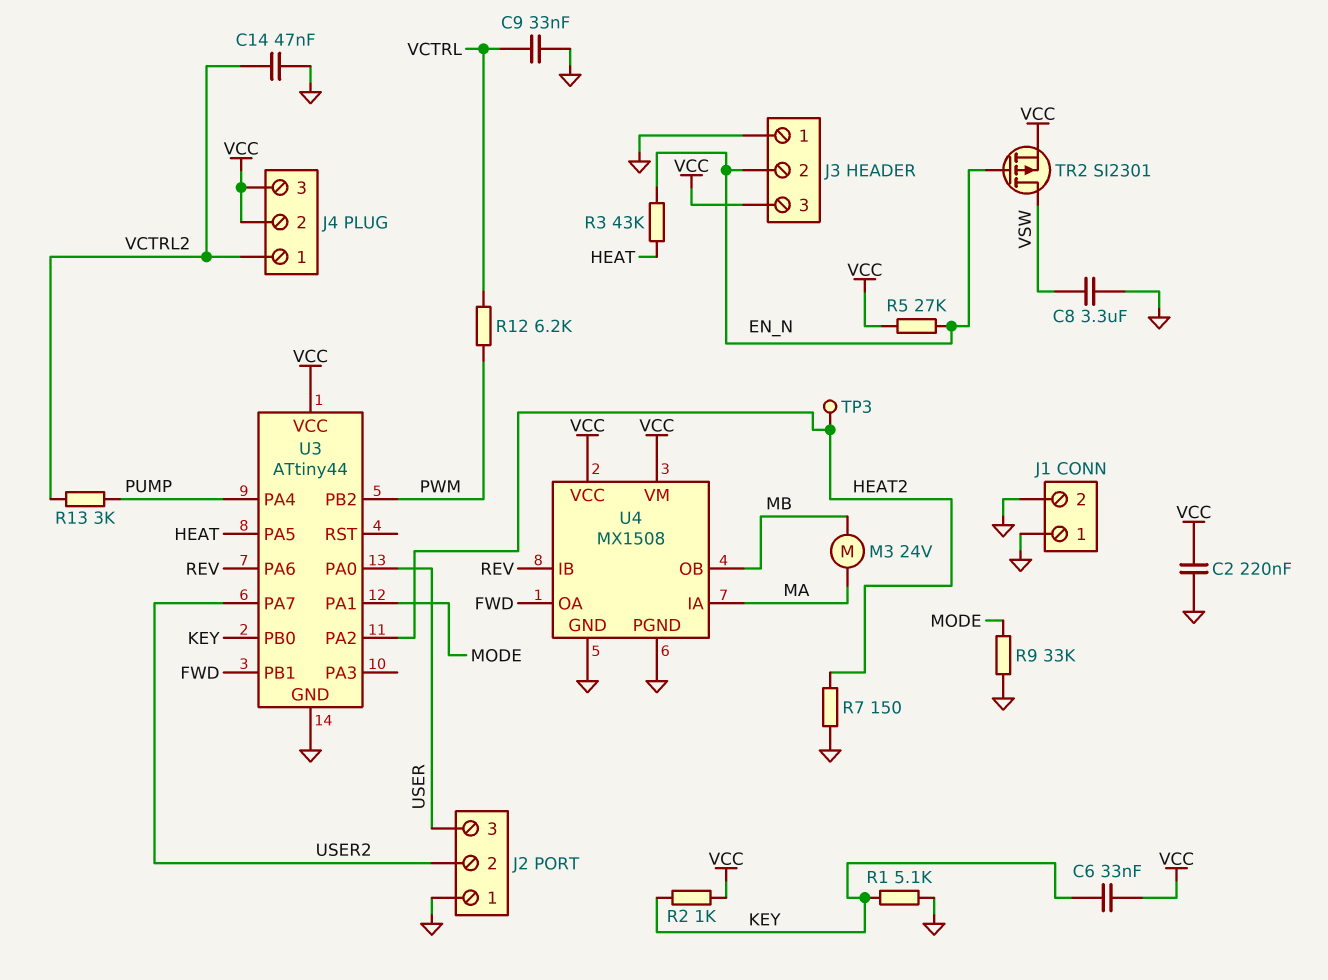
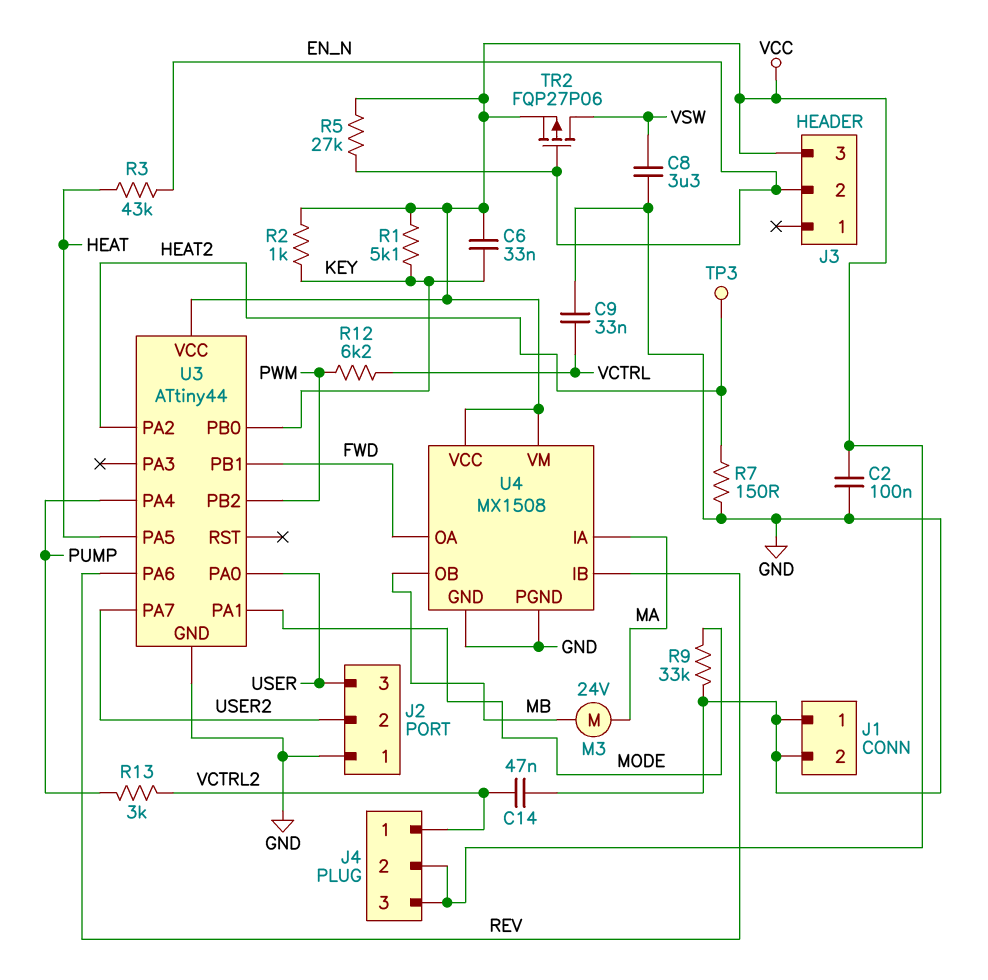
C2: 220nF (GND, VCC) -> 100nF (GND, VCC)
J3 pin 1: GND -> none
R1: 5.1k (GND, KEY) -> 5.1k (KEY, VCC)
TR2: PMOS SI2301 (G EN_N, D VSW, S VCC) -> PMOS FQP27P06 (G EN_N, D VSW, S VCC)

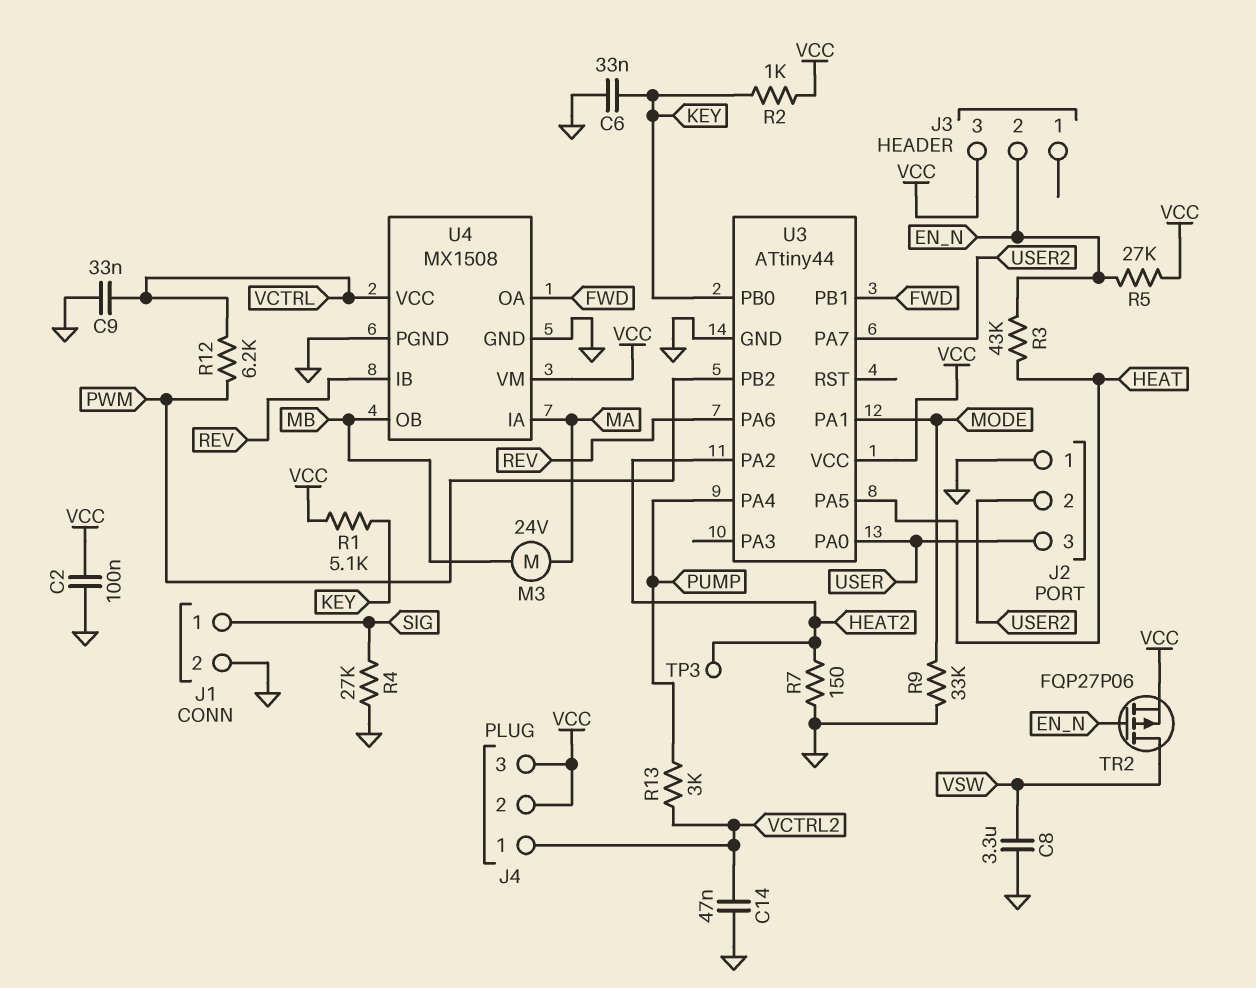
C6: 33nF (KEY, VCC) -> 33nF (GND, KEY)
J1 pin 1: GND -> SIG
R4: none -> 27k (GND, SIG)
U4 pin VCC: VCC -> VCTRL

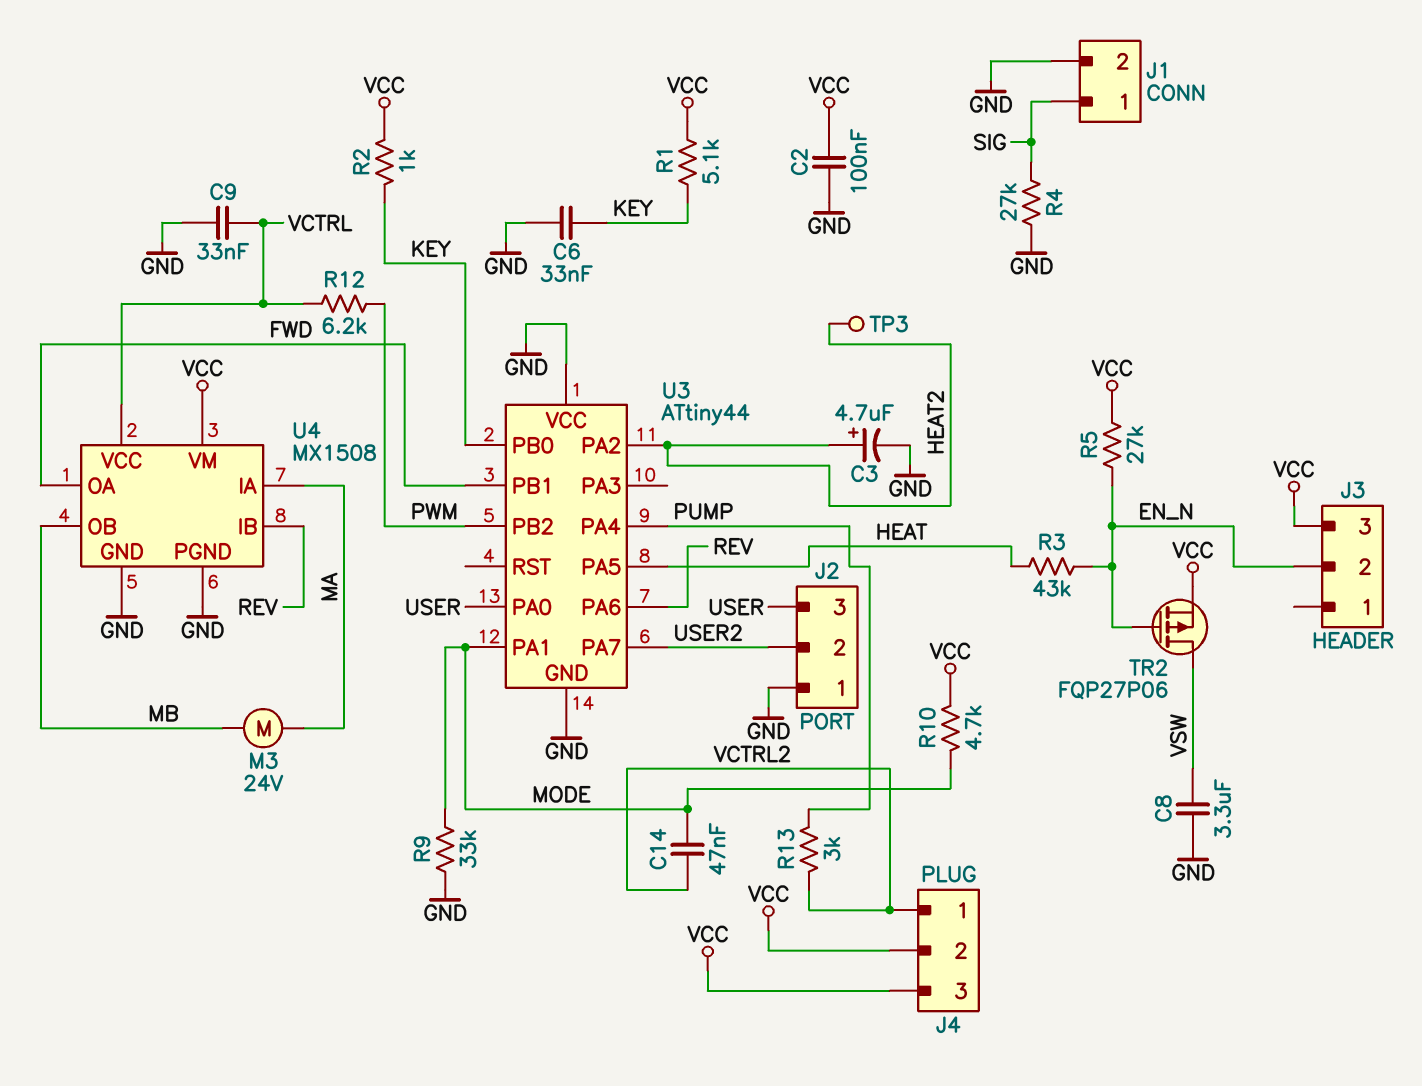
C3: none -> 4.7uF (plus HEAT2, minus GND)
C14: 47nF (GND, VCTRL2) -> 47nF (MODE, VCTRL2)
R7: 150 (GND, HEAT2) -> none
R10: none -> 4.7k (MODE, VCC)
U3 pin VCC: VCC -> GND

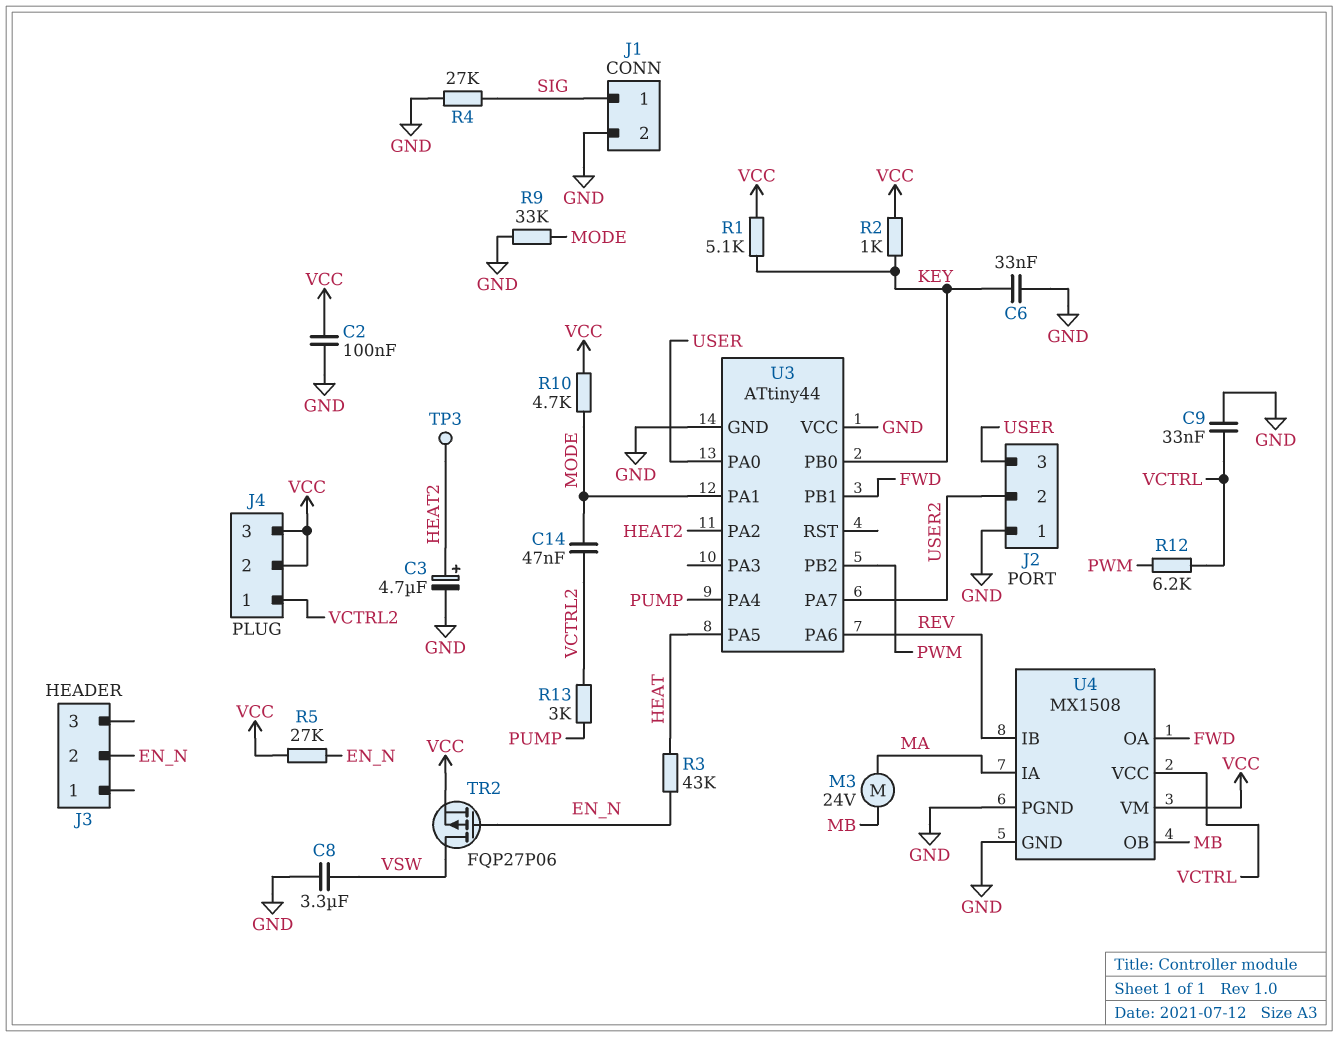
J3 pin 3: VCC -> none

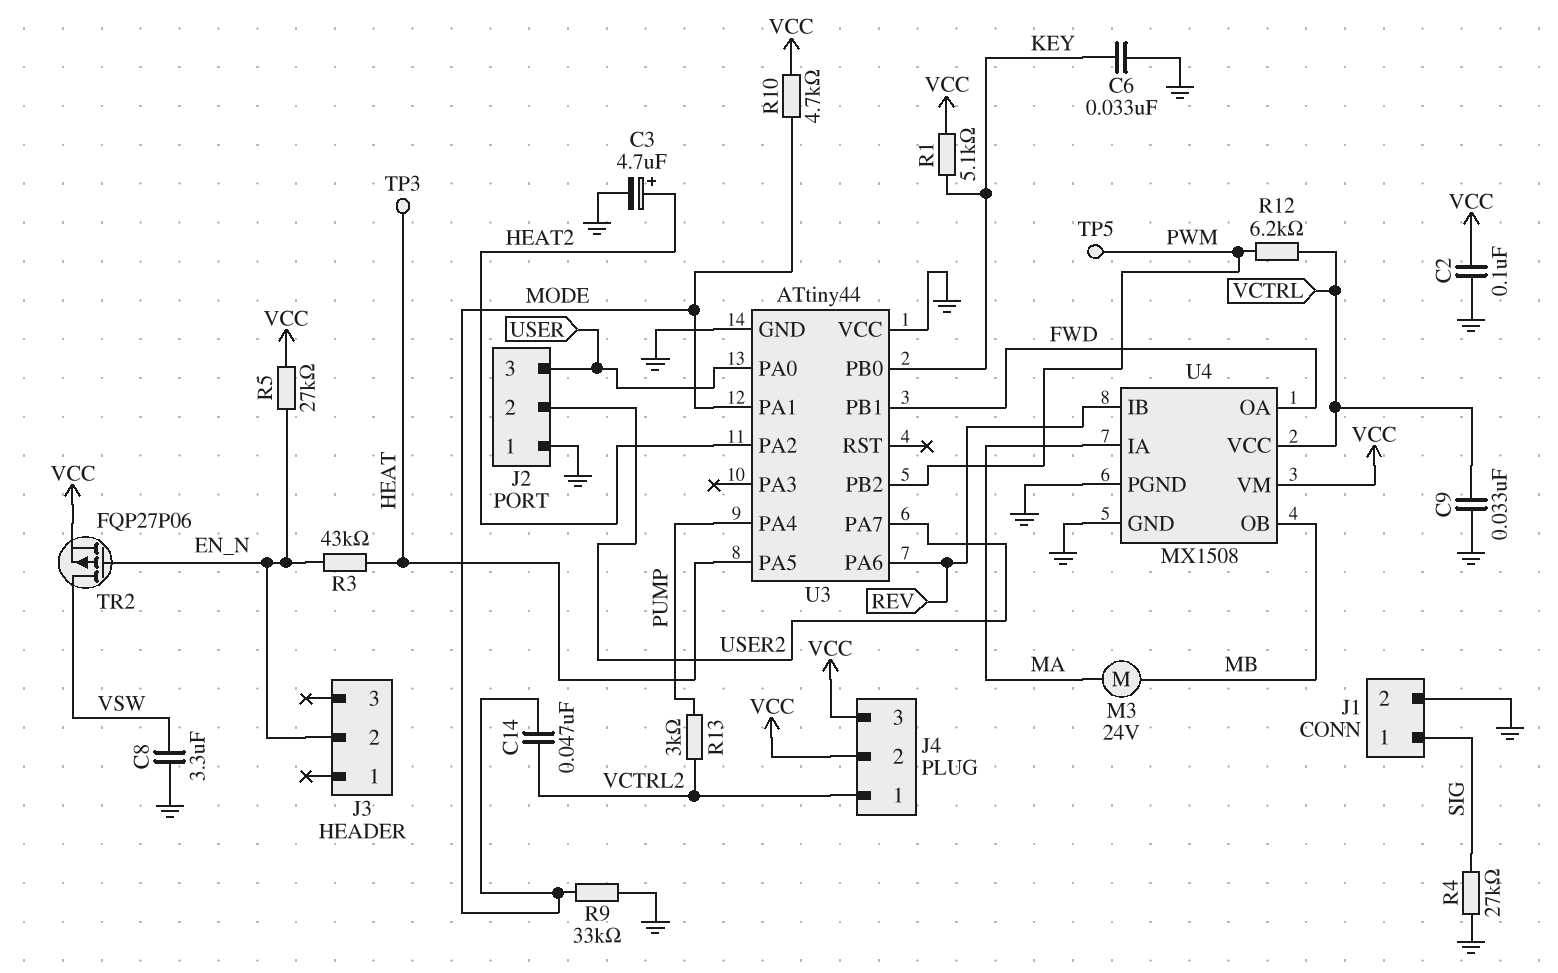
R2: 1k (KEY, VCC) -> none
TP3: test point (HEAT2) -> test point (HEAT)
TP5: none -> test point (PWM)

